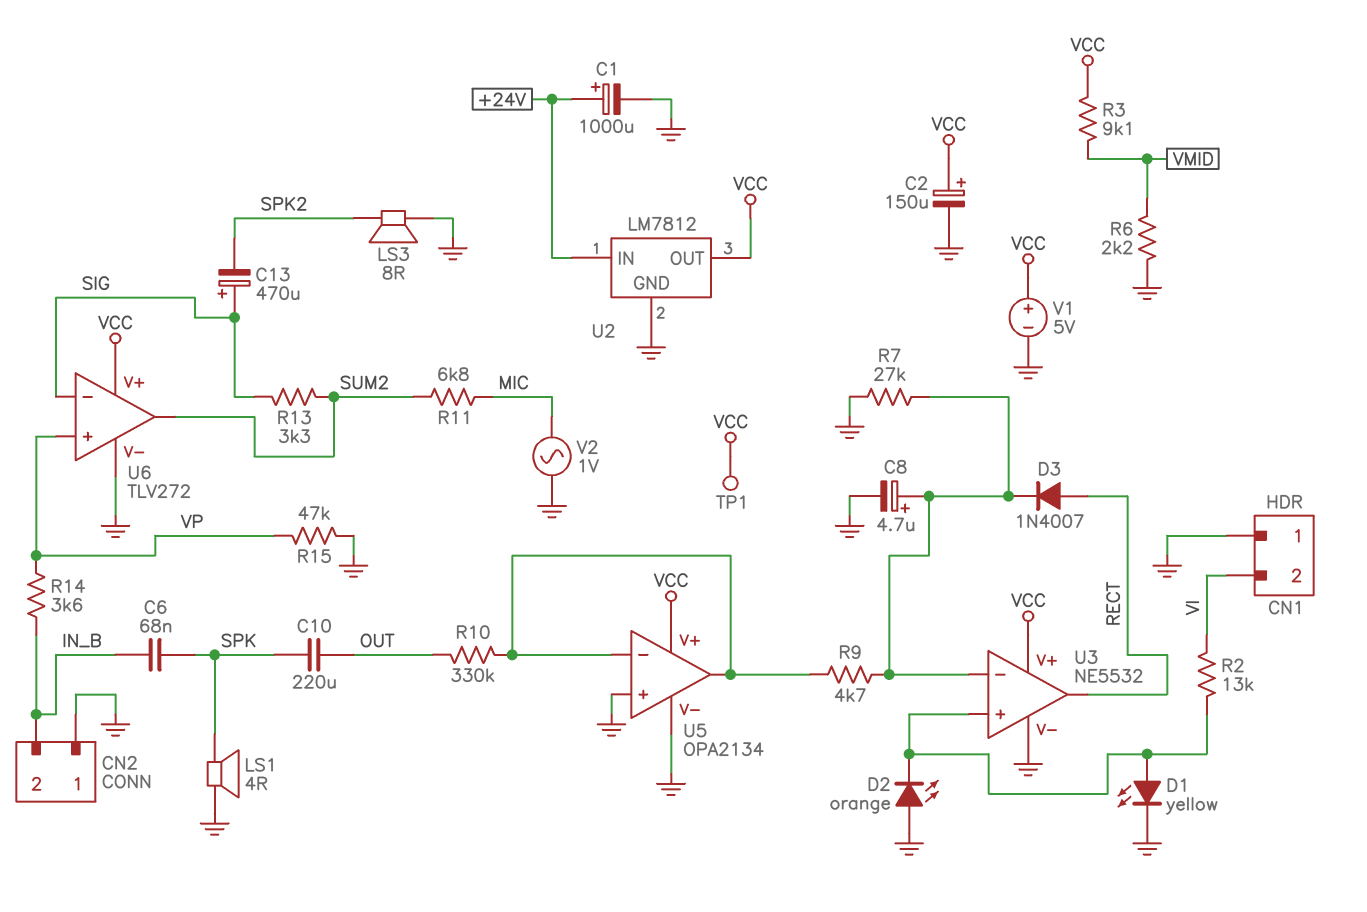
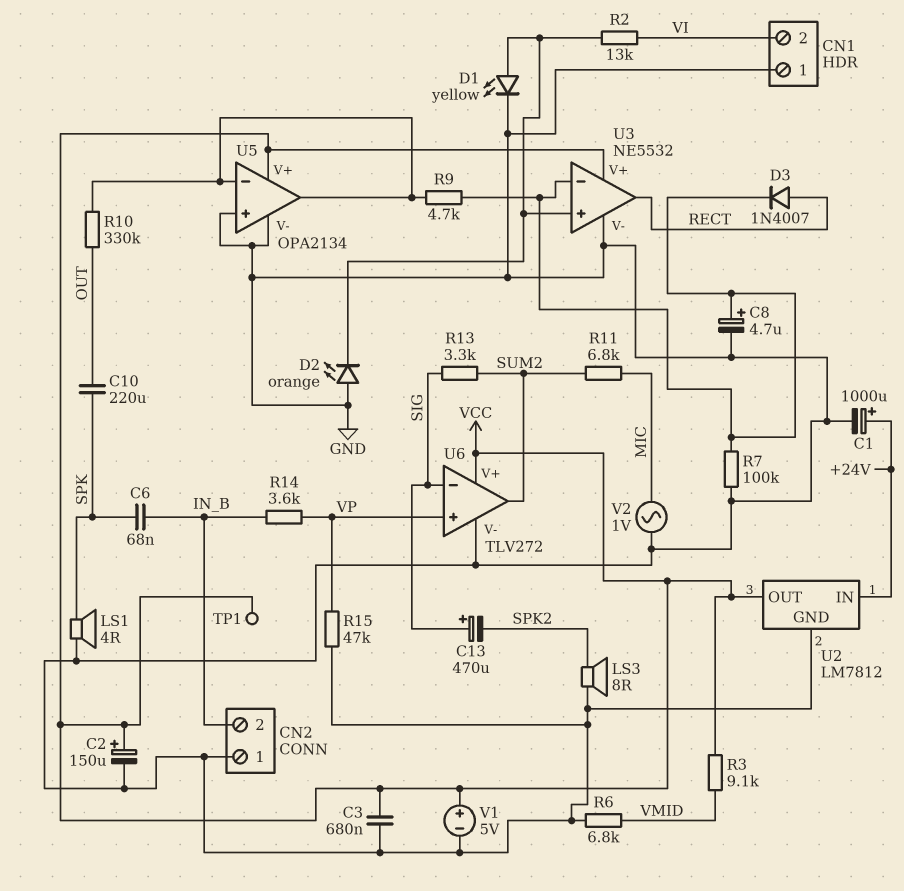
C3: none -> 680nF (GND, VCC)
R6: 2.2k (GND, VMID) -> 6.8k (GND, VMID)
R7: 27k (GND, U3/in-) -> 100k (GND, U3/in-)

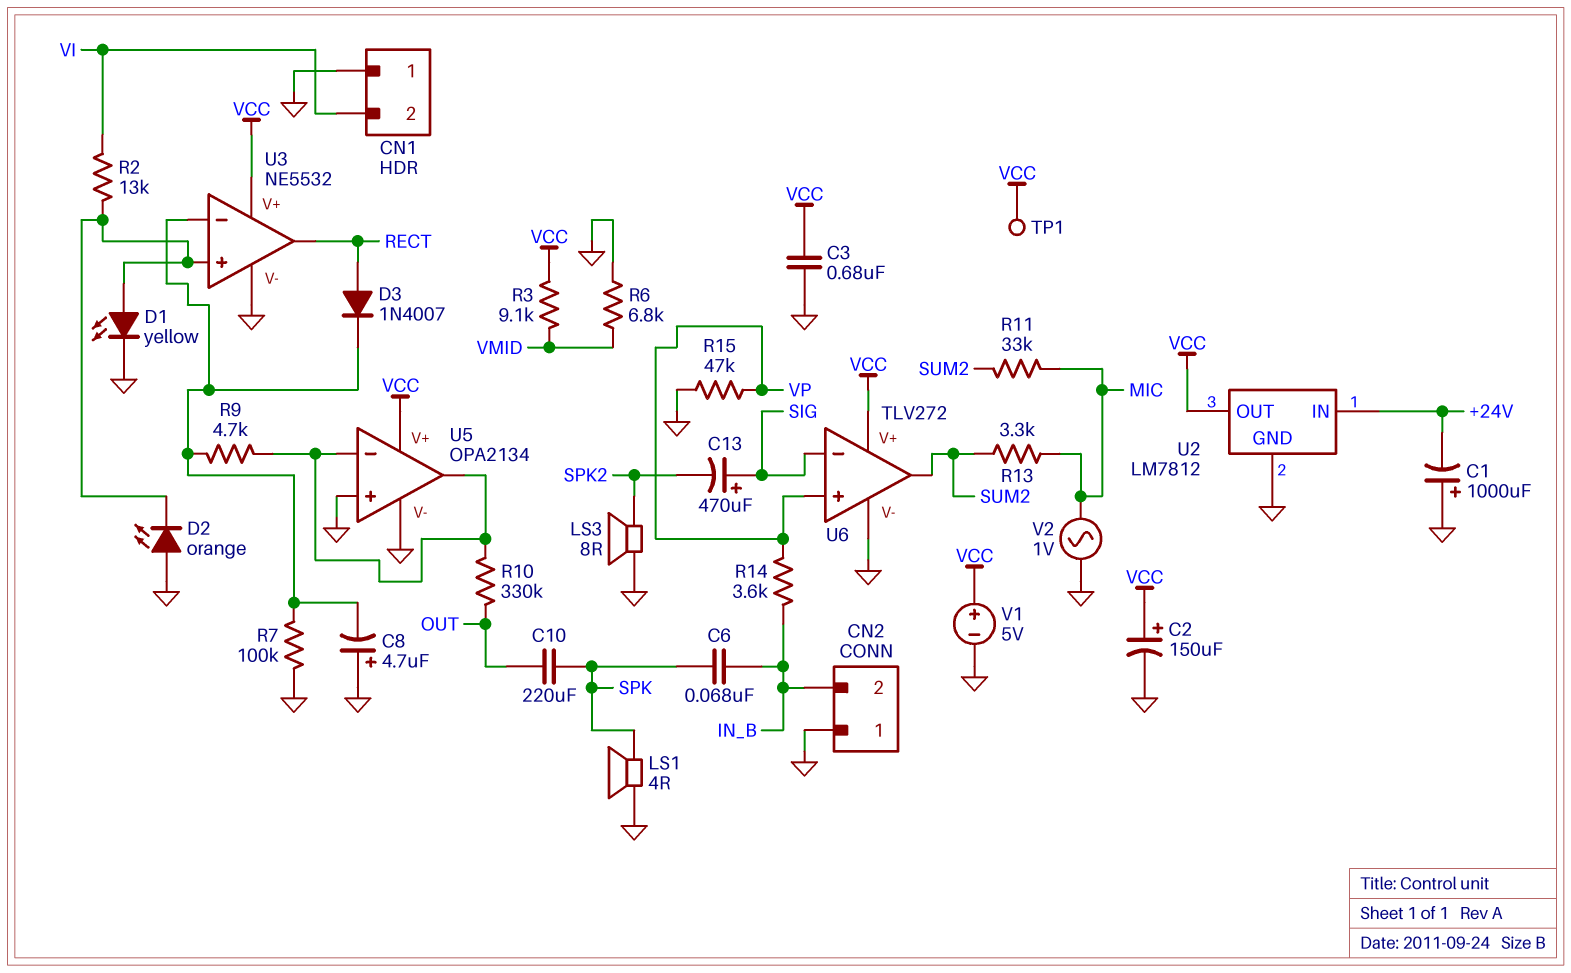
C1: 1000uF (plus +24V, minus GND) -> 1000uF (plus GND, minus +24V)
C8: 4.7uF (plus U3/in-, minus GND) -> 4.7uF (plus GND, minus U3/in-)
R11: 6.8k (MIC, SUM2) -> 33k (MIC, SUM2)
R13: 3.3k (SIG, SUM2) -> 3.3k (MIC, SUM2)

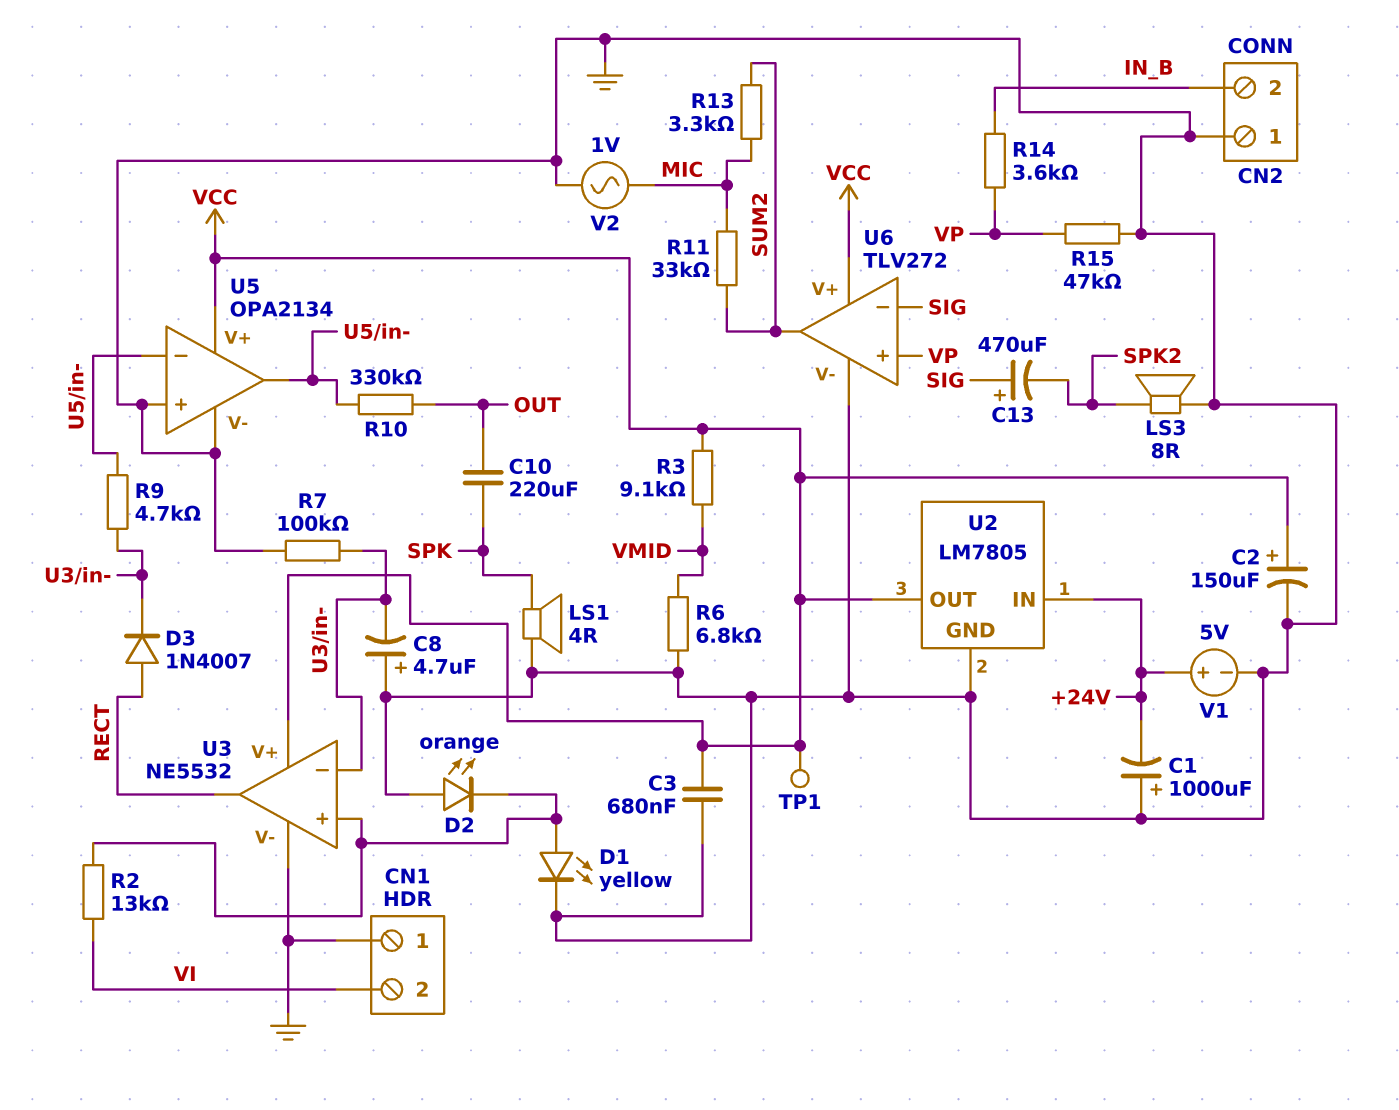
C6: 68nF (IN_B, SPK) -> none
U2: LM7812 -> LM7805
V1: 5V (plus VCC, minus GND) -> 5V (plus +24V, minus GND)

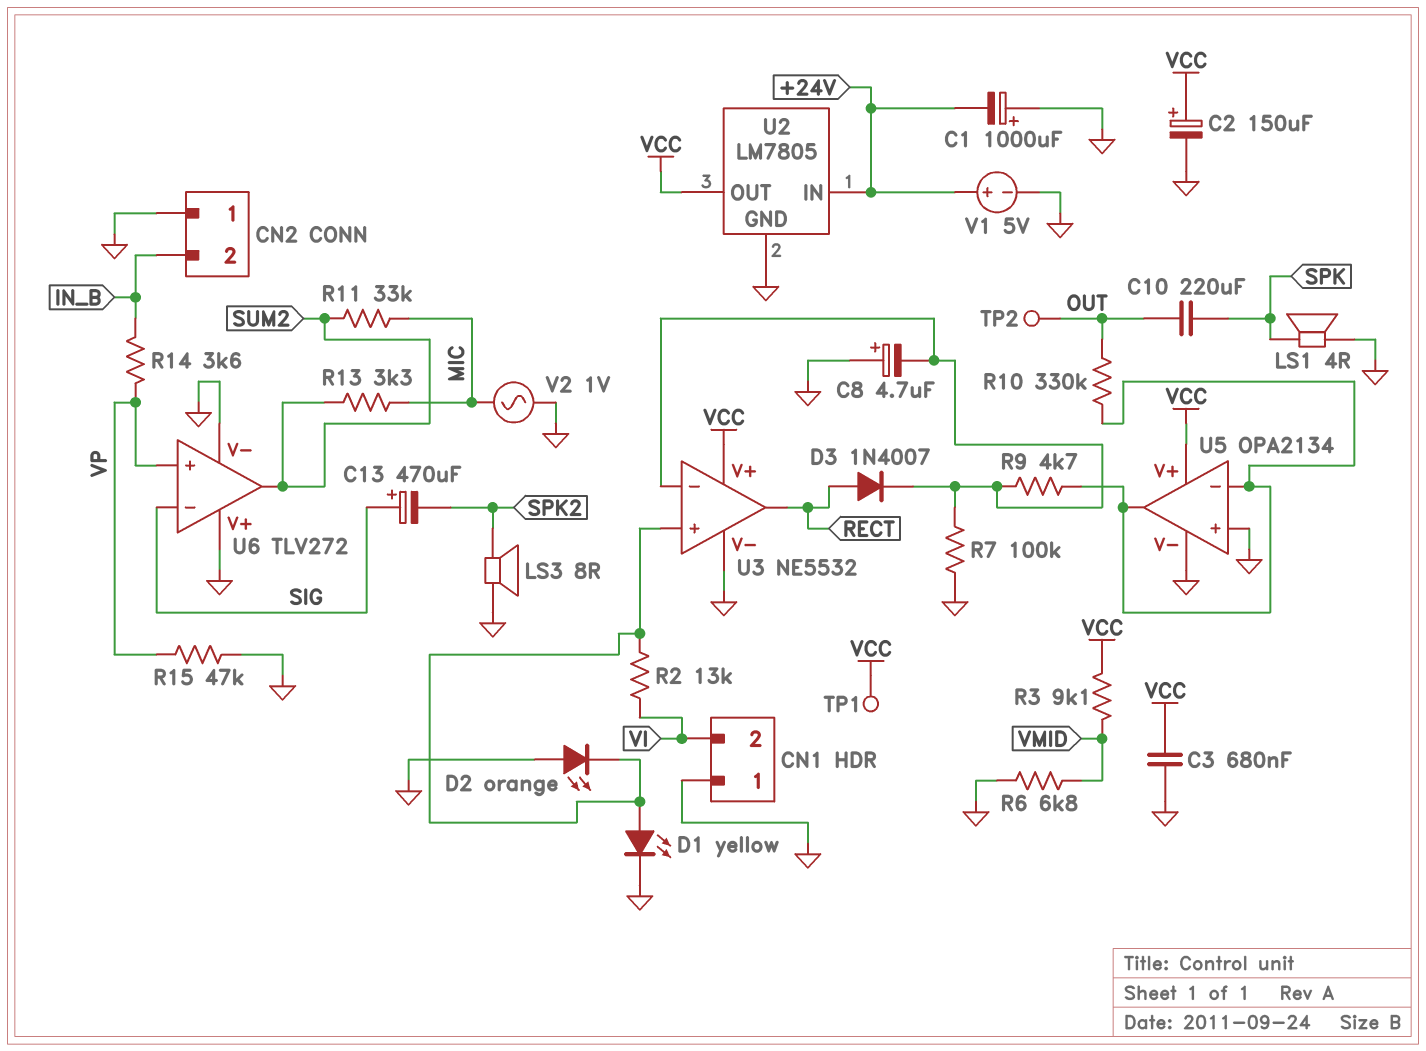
TP2: none -> test point (OUT)
U6 pin V+: VCC -> GND

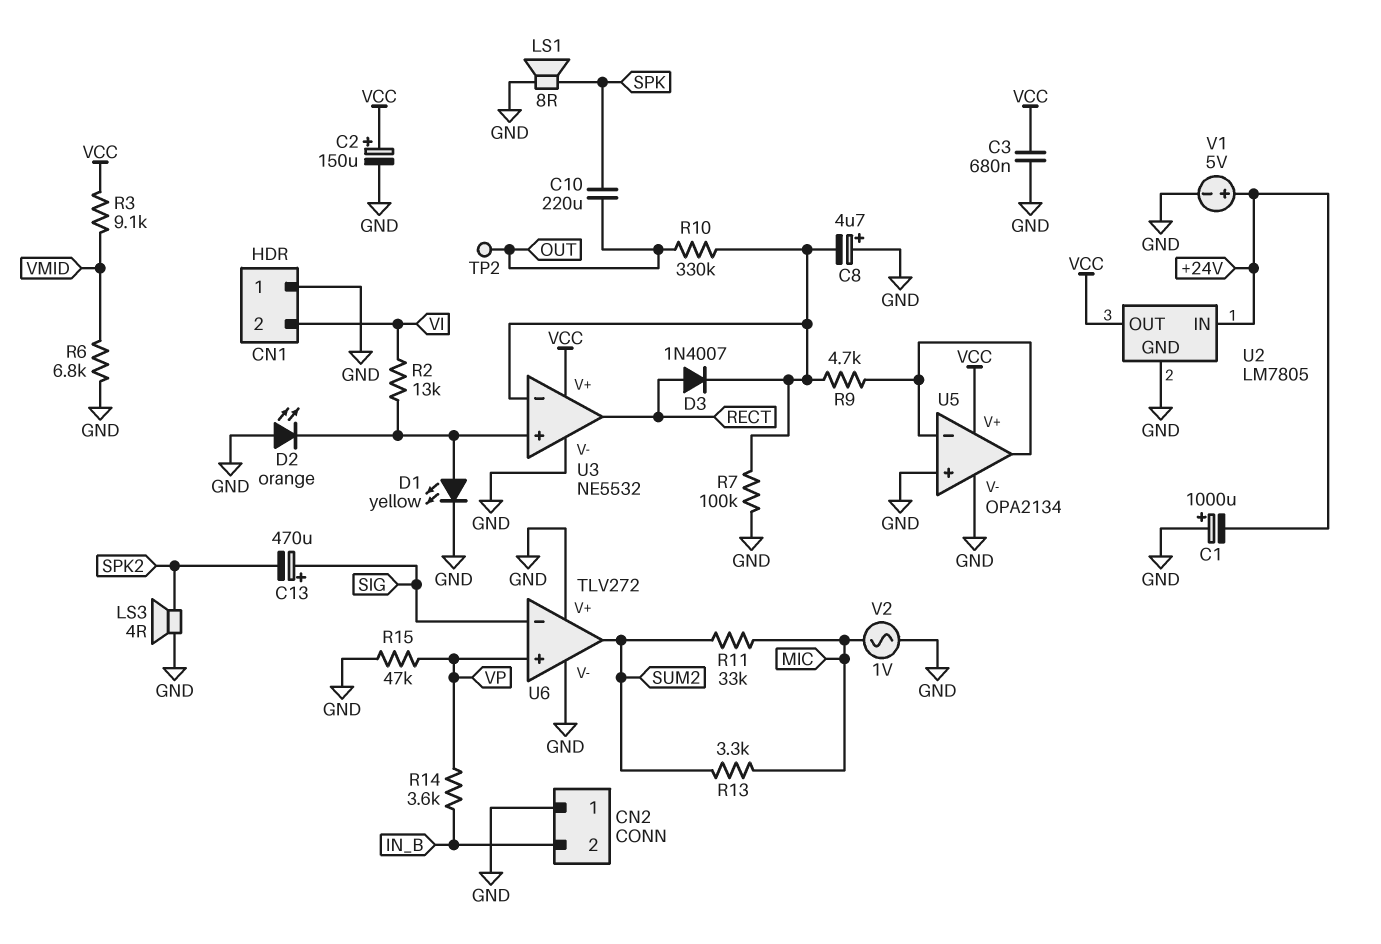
LS1: speaker 4R (GND, SPK) -> speaker 8R (GND, SPK)
LS3: speaker 8R (GND, SPK2) -> speaker 4R (GND, SPK2)
R10: 330k (OUT, U5/in-) -> 330k (OUT, U3/in-)
TP1: test point (VCC) -> none

